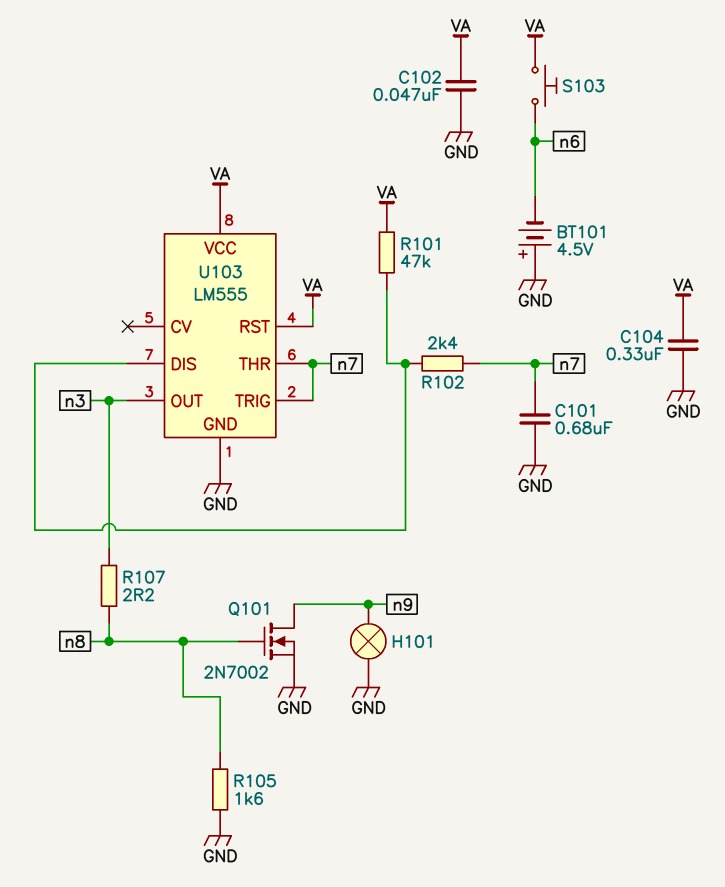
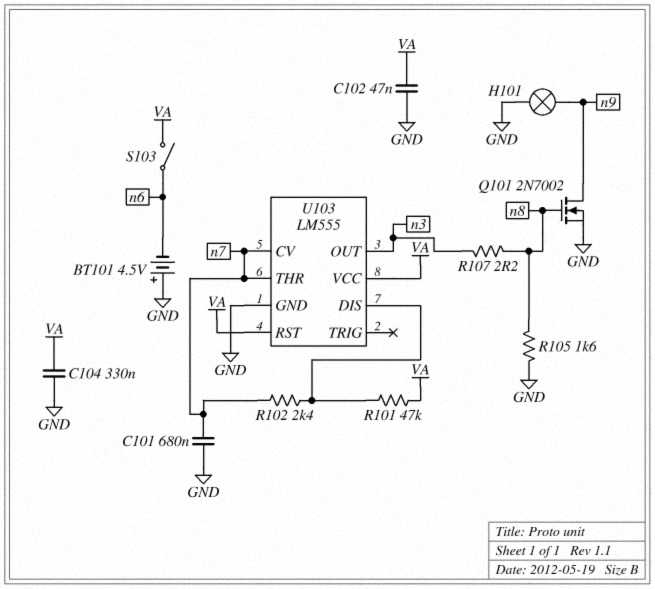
S103: button (VA, n6) -> switch (VA, n6)
U103 pin CV: none -> n7
U103 pin TRIG: n7 -> none

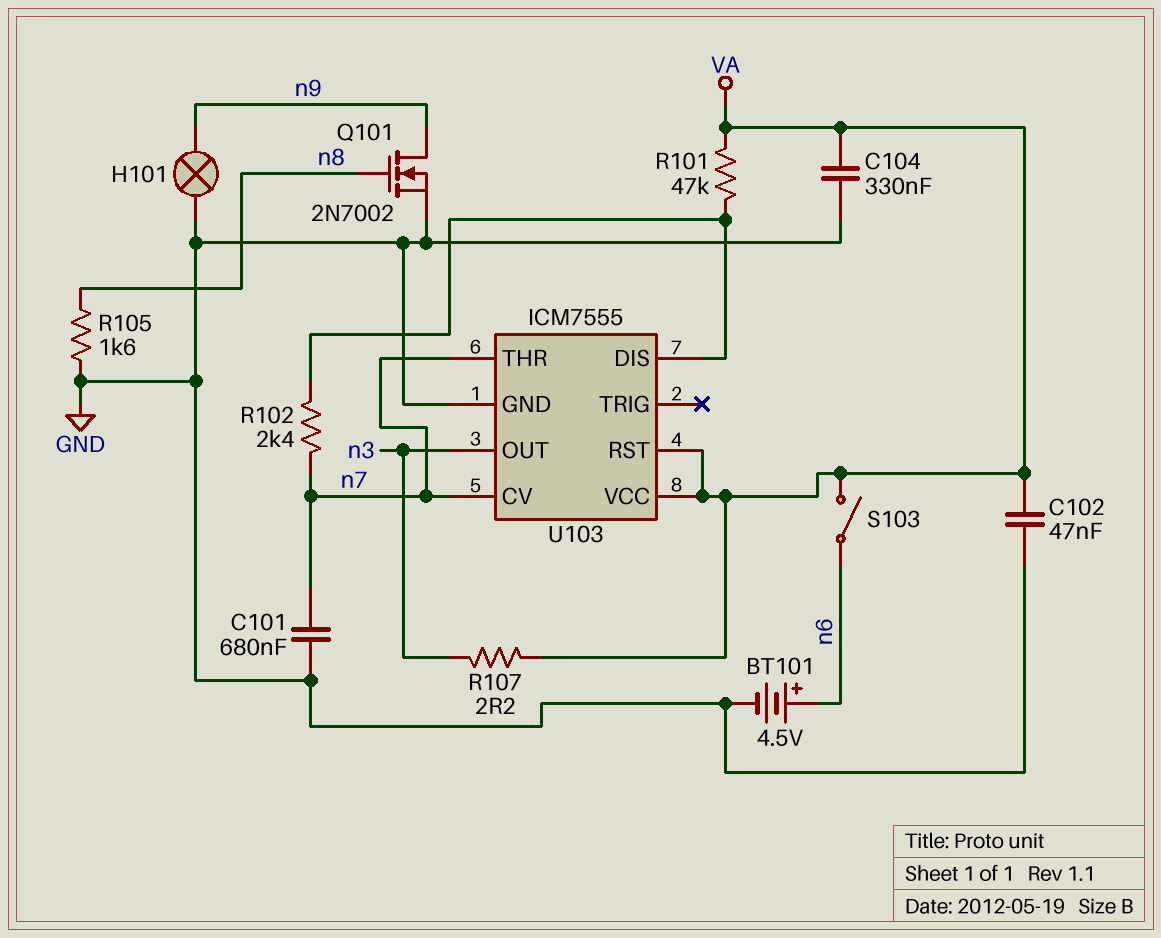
BT101: 4.5V (plus GND, minus n6) -> 4.5V (plus n6, minus GND)
R107: 2.2 (n3, n8) -> 2.2 (VA, n3)
U103: LM555 -> ICM7555

